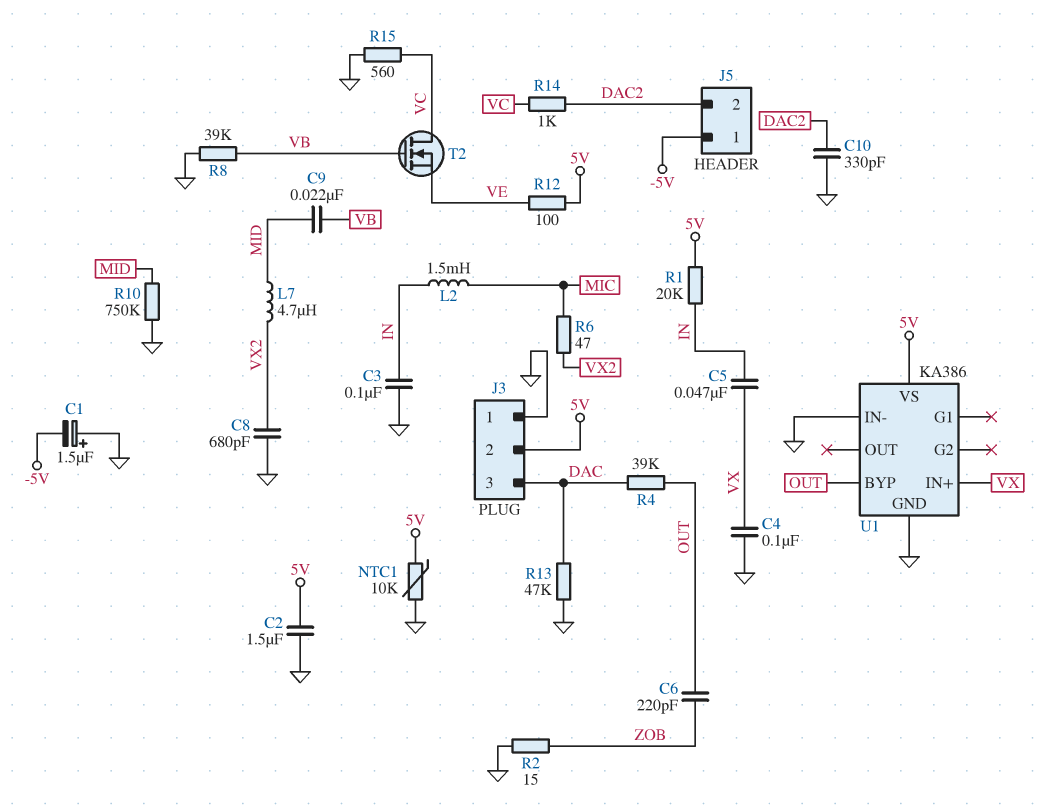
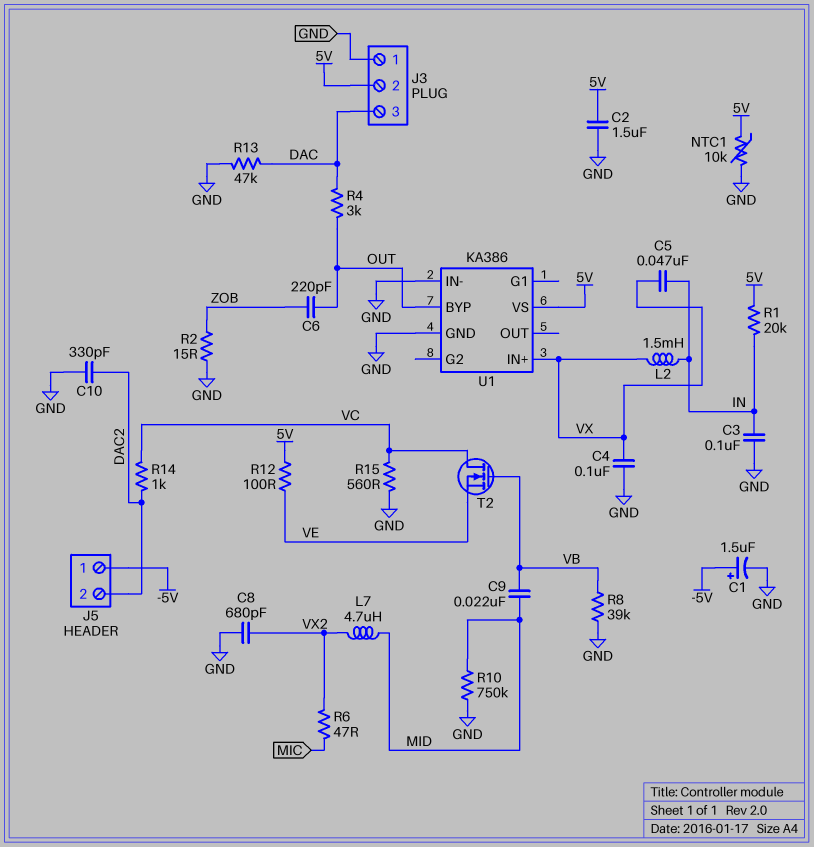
C1: 1.5uF (plus GND, minus -5V) -> 1.5uF (plus -5V, minus GND)
L2: 1.5mH (IN, MIC) -> 1.5mH (IN, VX)
R4: 39k (DAC, OUT) -> 3k (DAC, OUT)

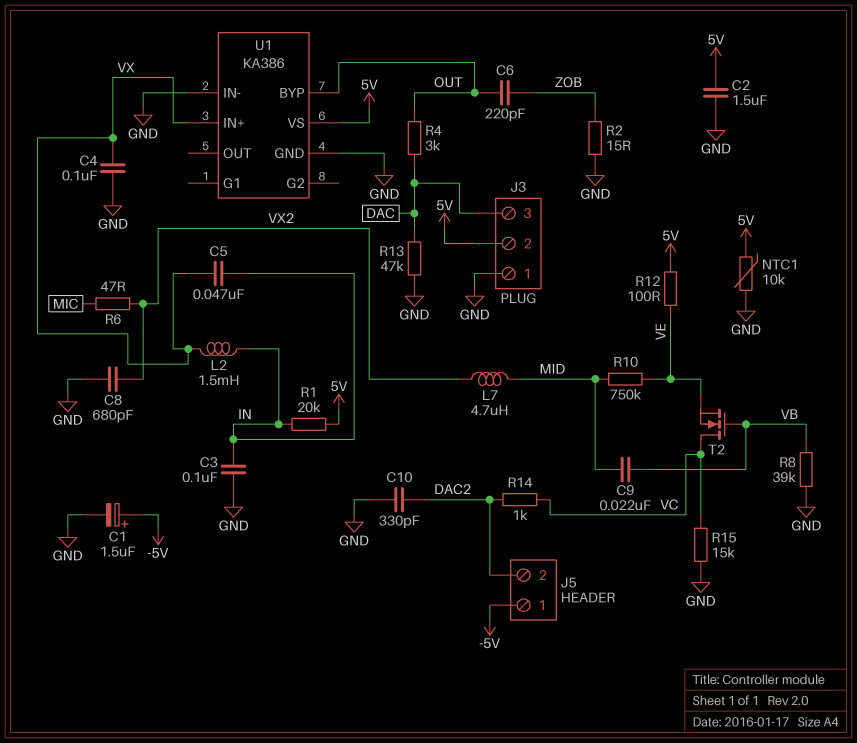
R10: 750k (GND, MID) -> 750k (MID, VE)
R15: 560 (GND, VC) -> 15k (GND, VC)

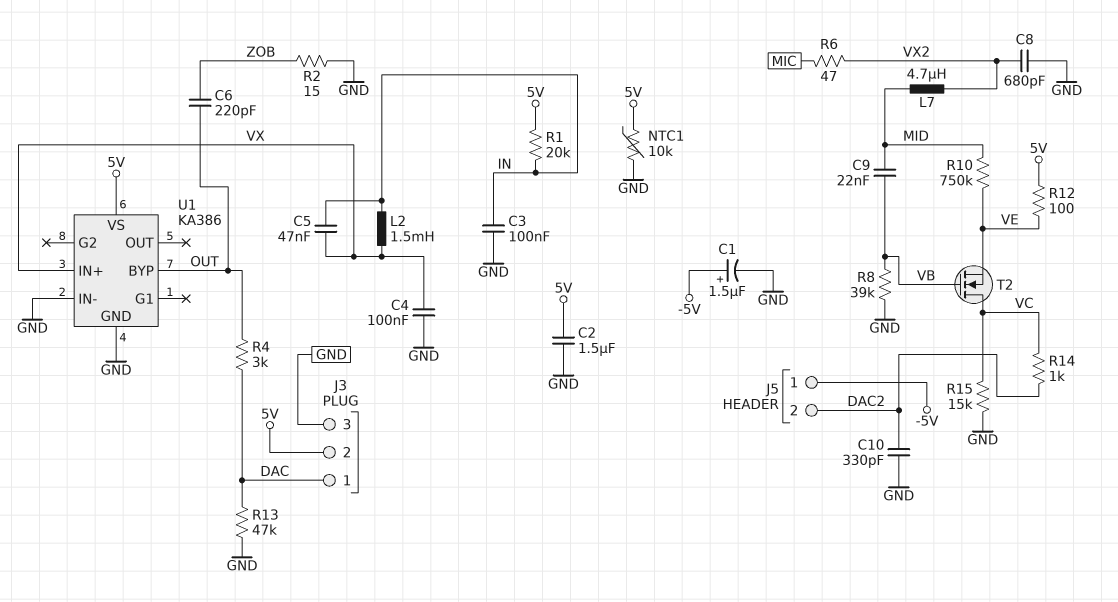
J3 pin 1: GND -> DAC
J3 pin 3: DAC -> GND

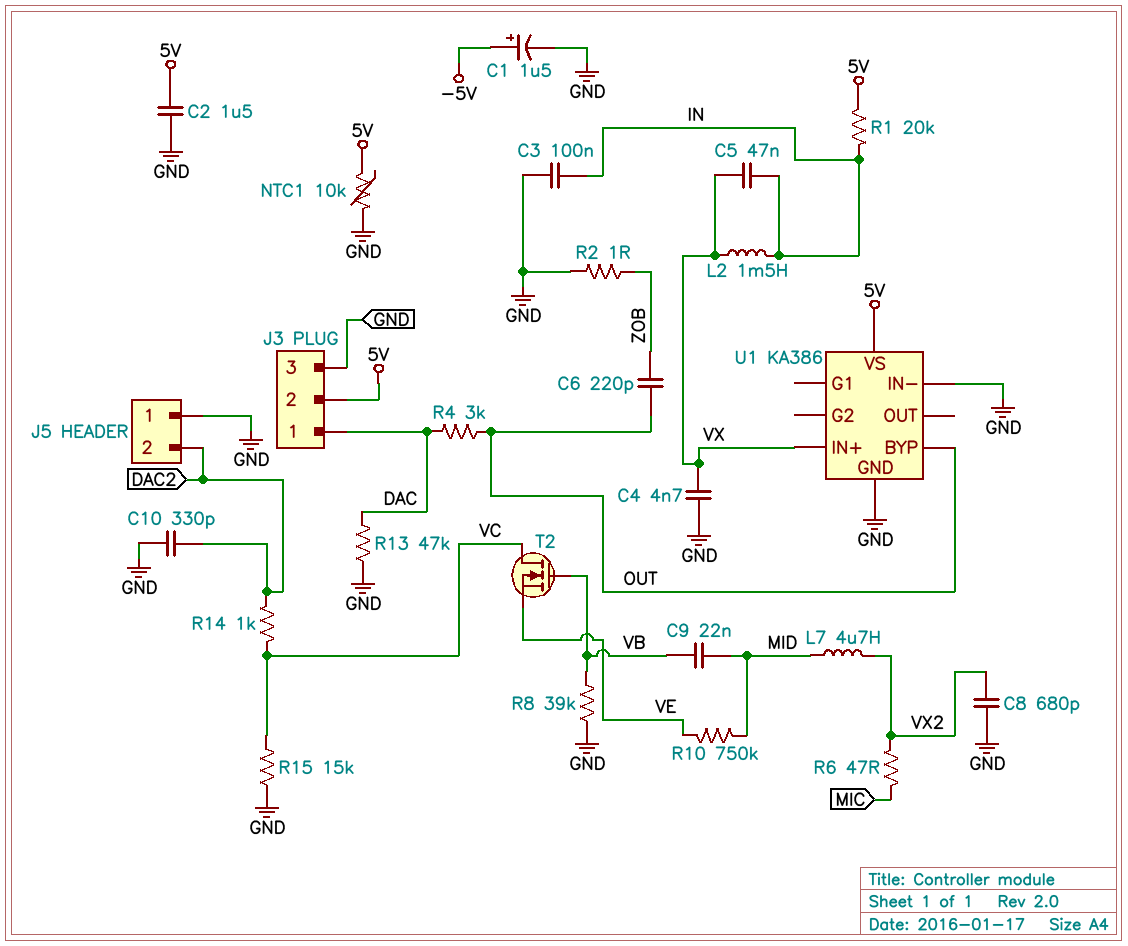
C4: 100nF (GND, VX) -> 4.7nF (GND, VX)
J5 pin 1: -5V -> GND
R2: 15 (GND, ZOB) -> 1 (GND, ZOB)
R12: 100 (5V, VE) -> none

